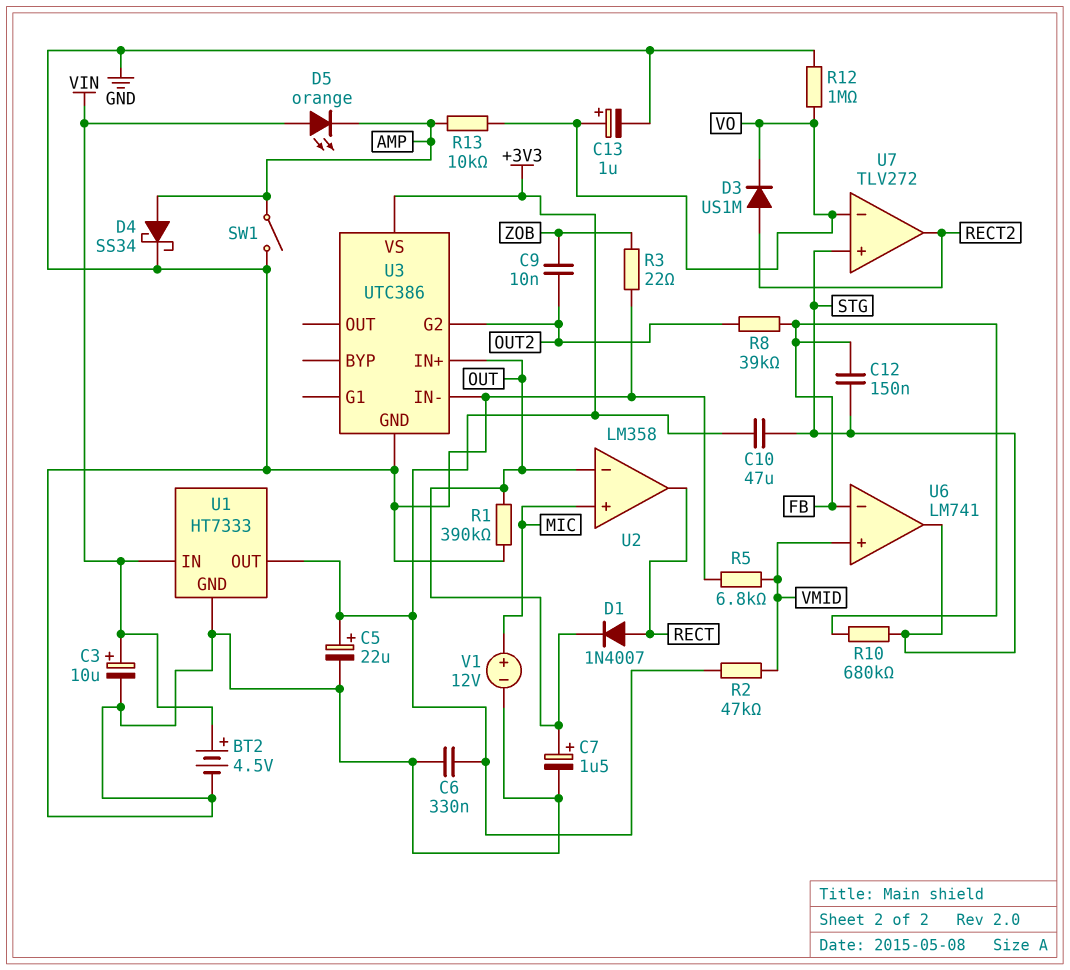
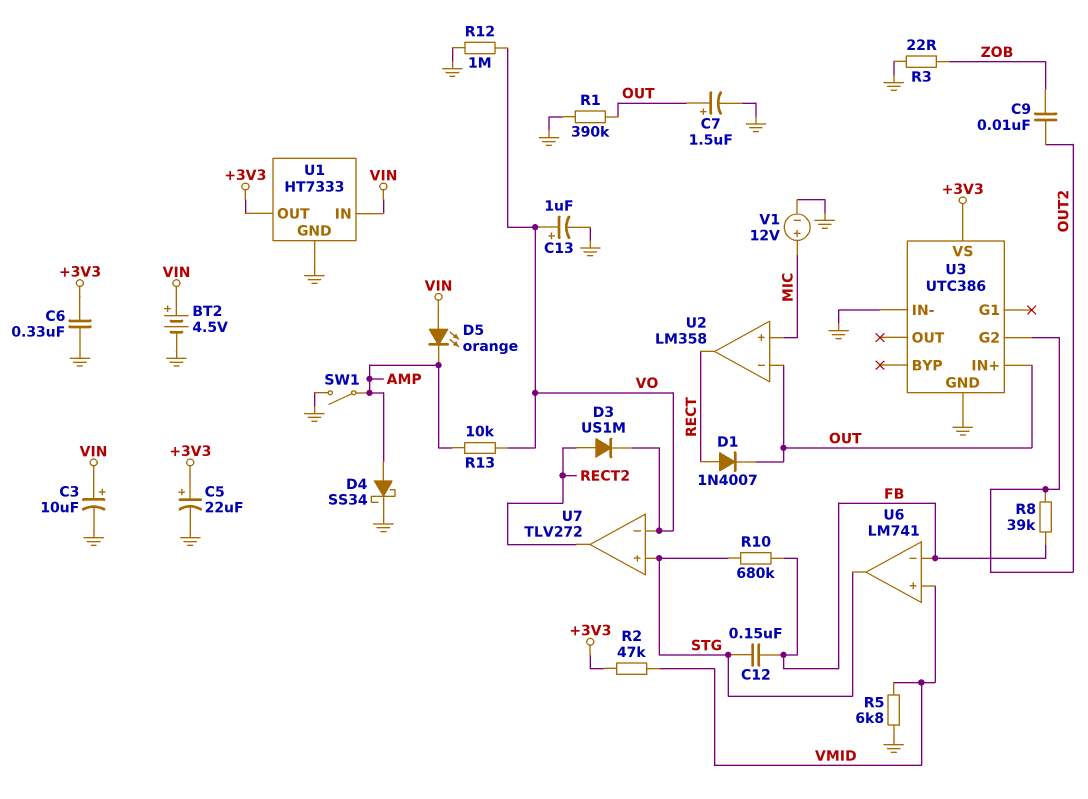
C10: 47uF (+3V3, STG) -> none

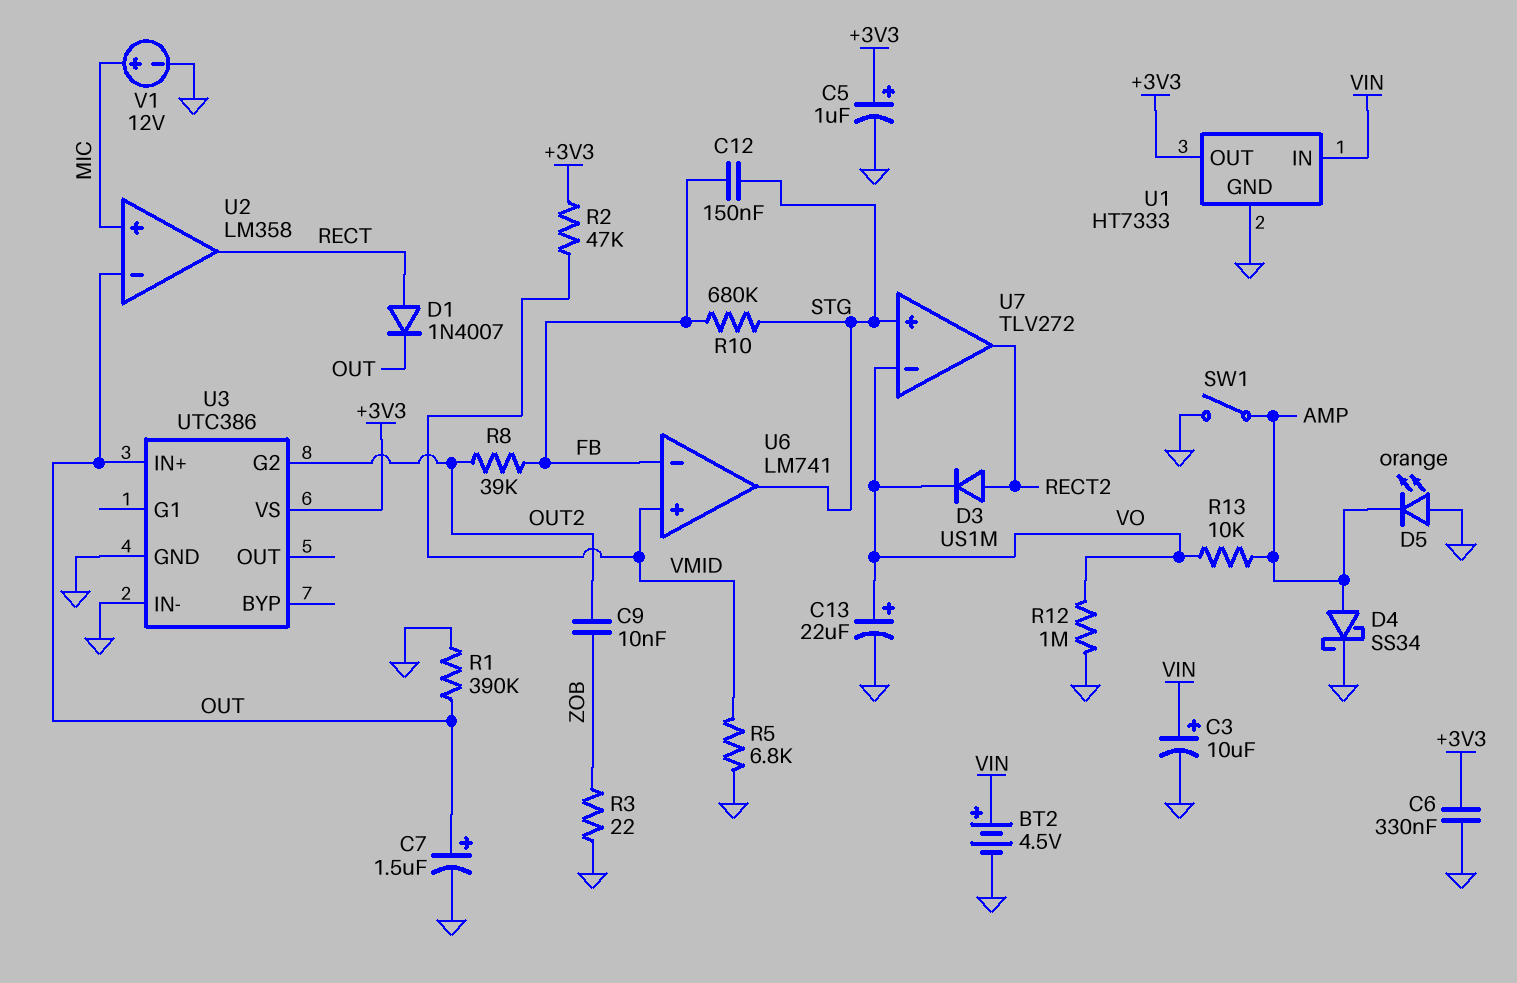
C5: 22uF (plus +3V3, minus GND) -> 1uF (plus +3V3, minus GND)
C13: 1uF (plus VO, minus GND) -> 22uF (plus VO, minus GND)
D5: LED orange (A VIN, K AMP) -> LED orange (A GND, K AMP)

